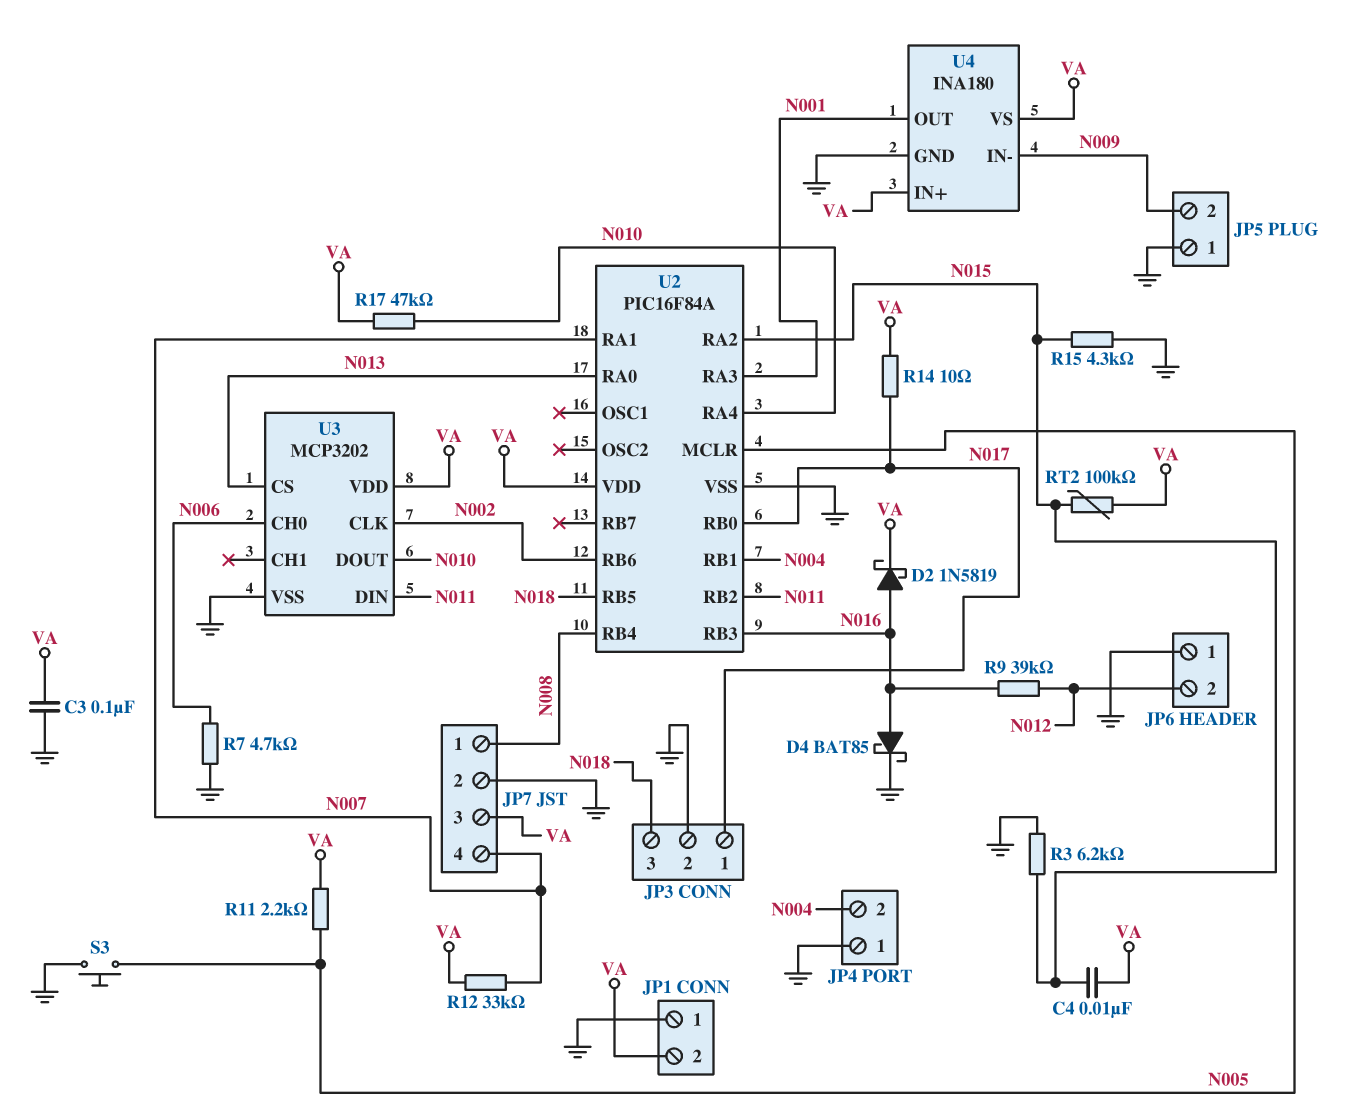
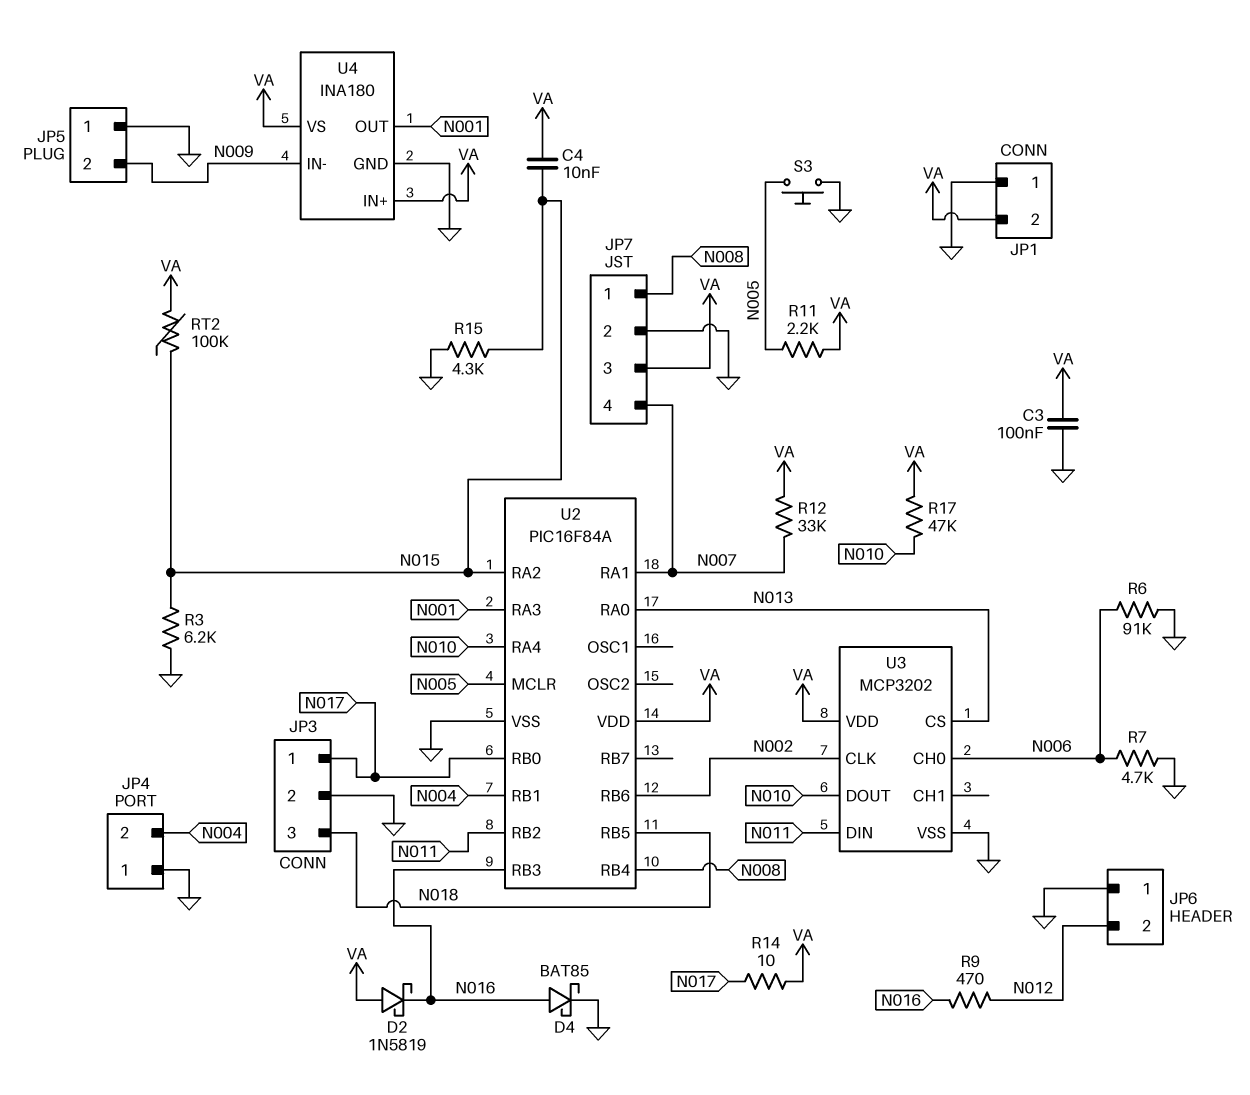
D2: schottky 1N5819 (A N016, K VA) -> schottky 1N5819 (A VA, K N016)
R6: none -> 91k (GND, N006)
R9: 39k (N012, N016) -> 470 (N012, N016)

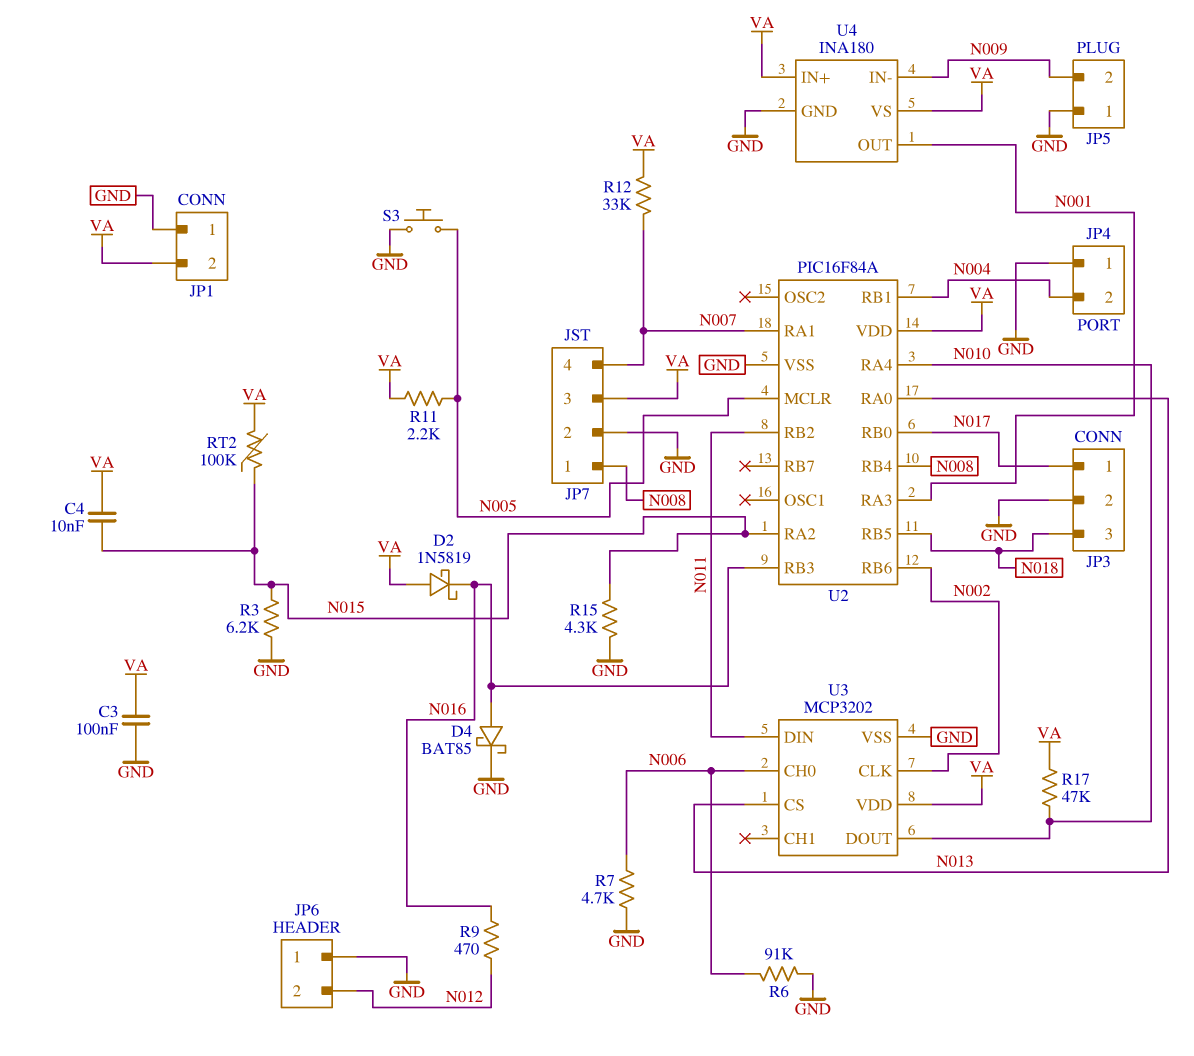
R14: 10 (N017, VA) -> none

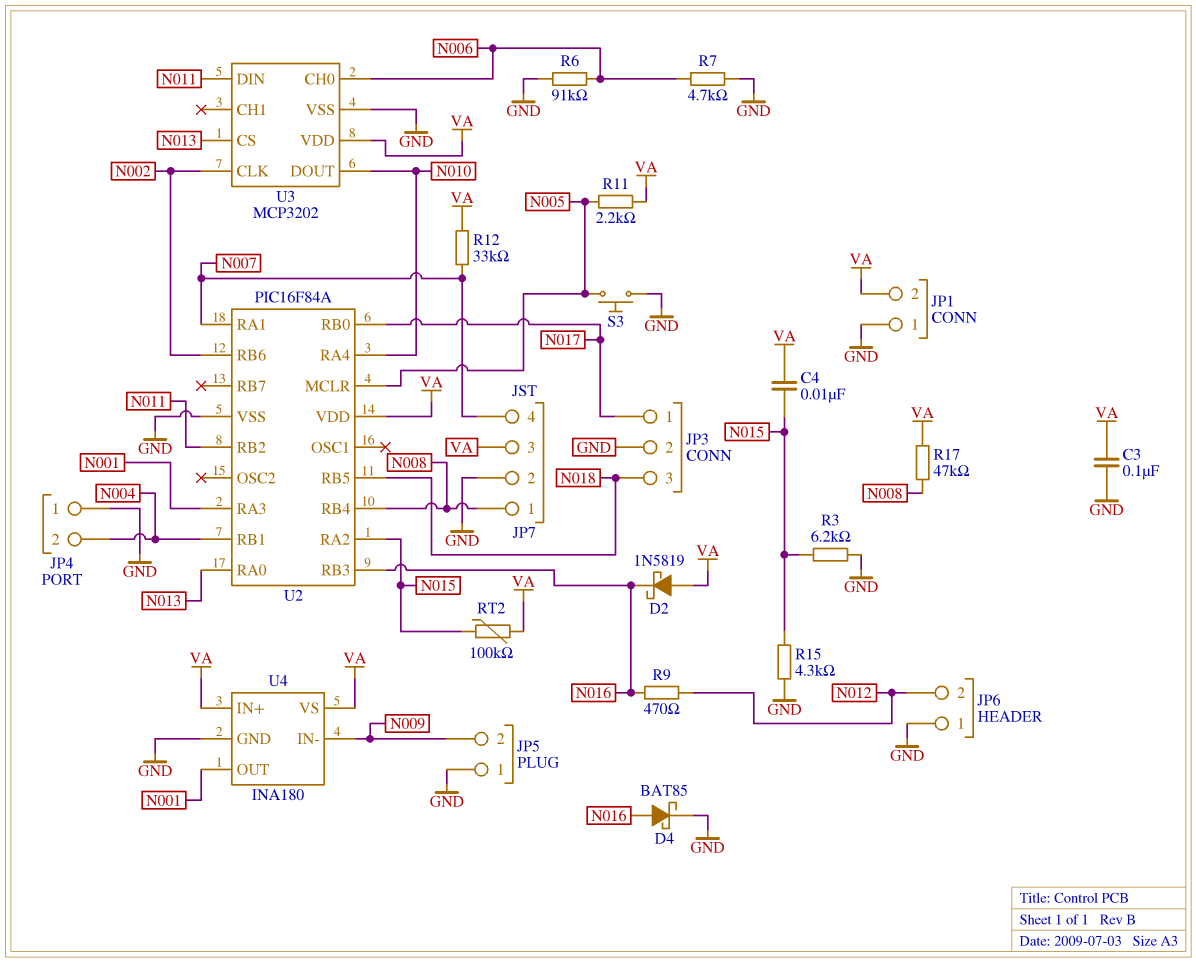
R17: 47k (N010, VA) -> 47k (N008, VA)

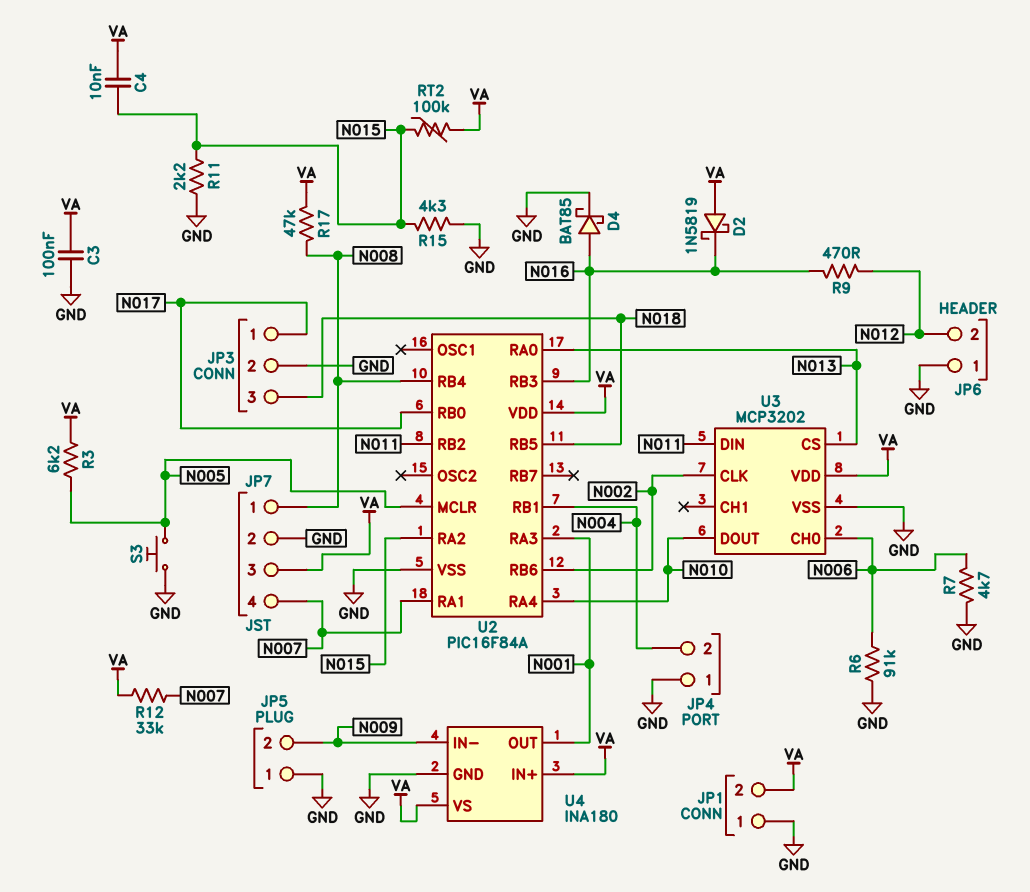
R3: 6.2k (GND, N015) -> 6.2k (N005, VA)
R11: 2.2k (N005, VA) -> 2.2k (GND, N015)

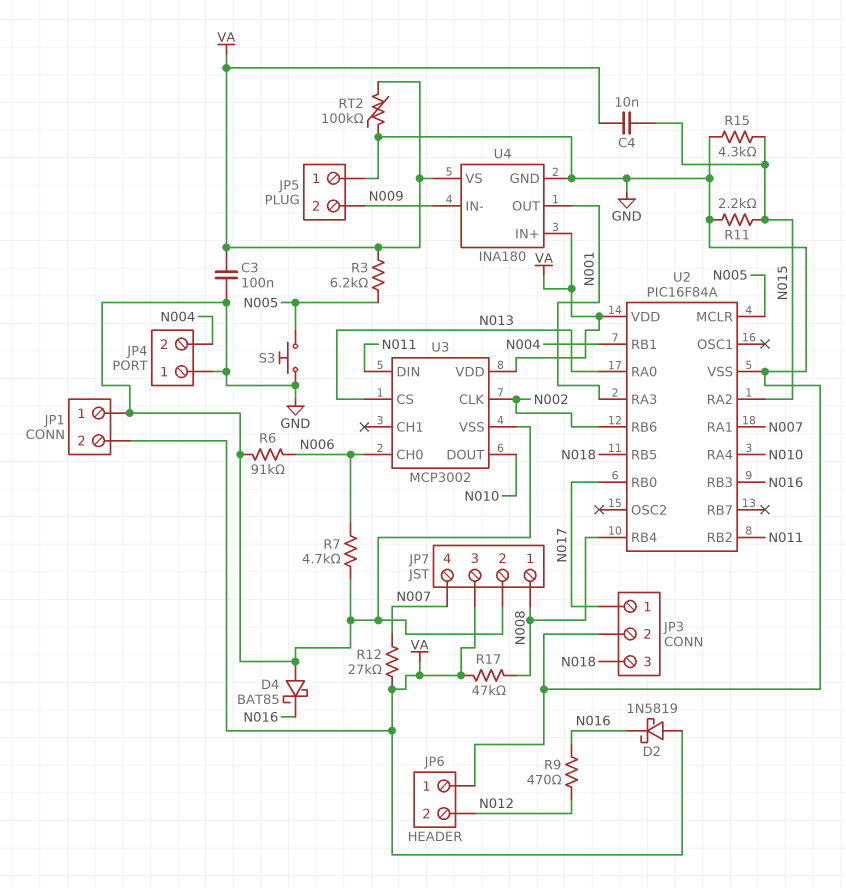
D4: schottky BAT85 (A N016, K GND) -> schottky BAT85 (A GND, K N016)
R12: 33k (N007, VA) -> 27k (N007, VA)
RT2: 100k (N015, VA) -> 100k (GND, VA)
U3: MCP3202 -> MCP3002

